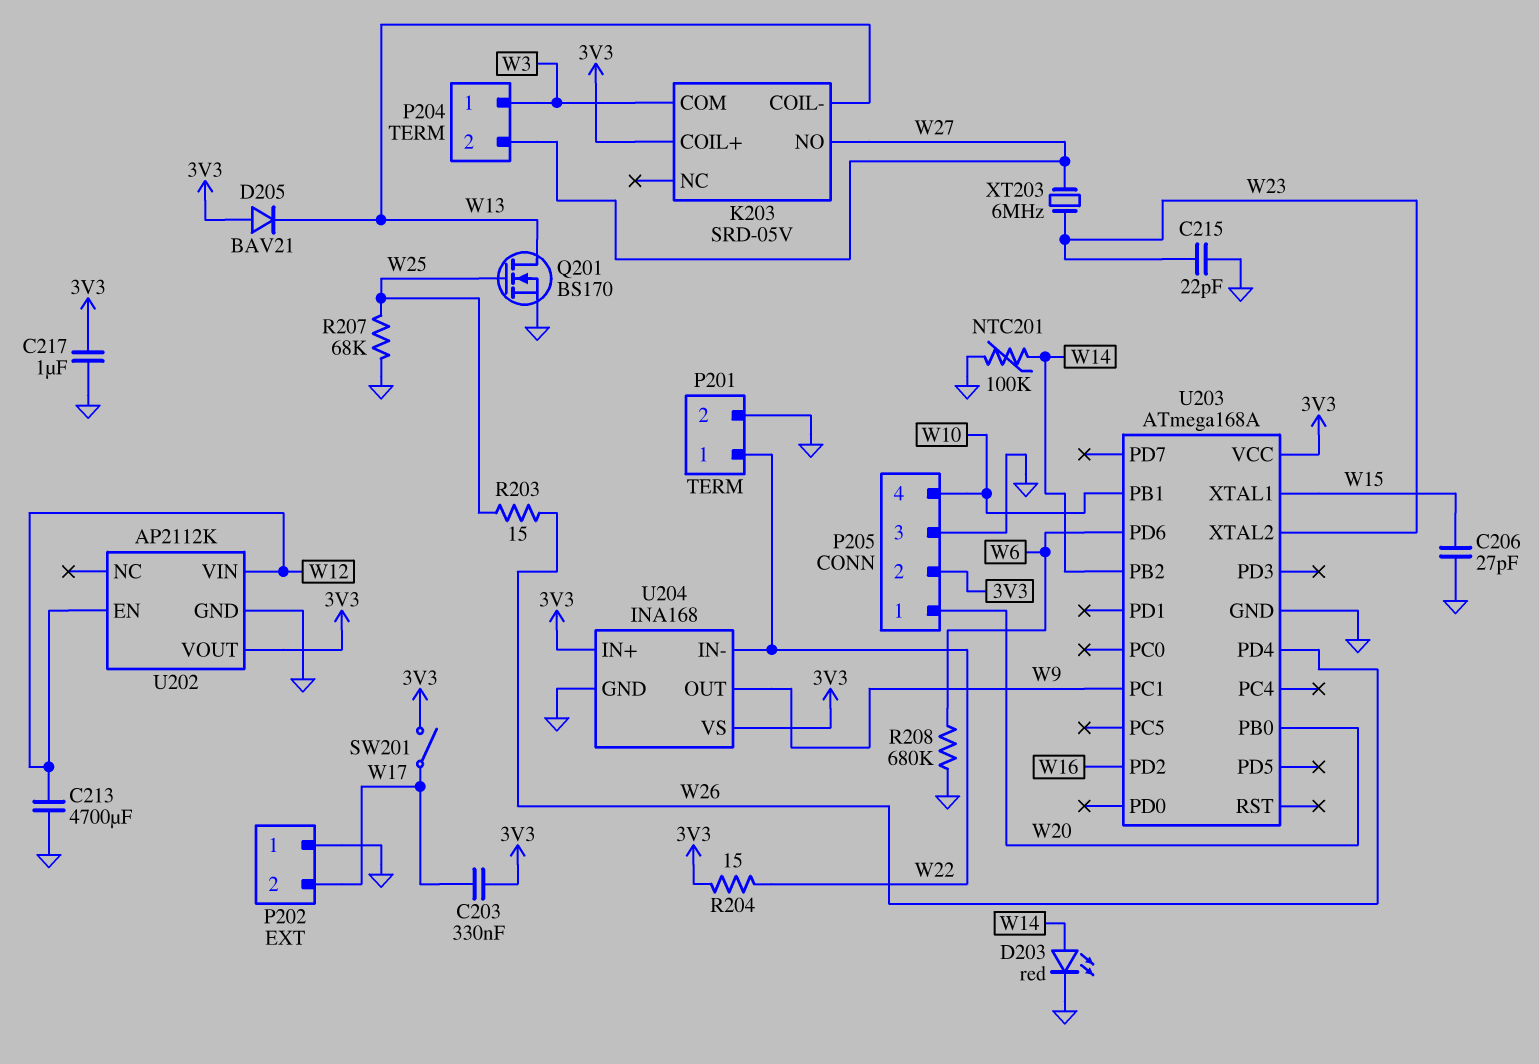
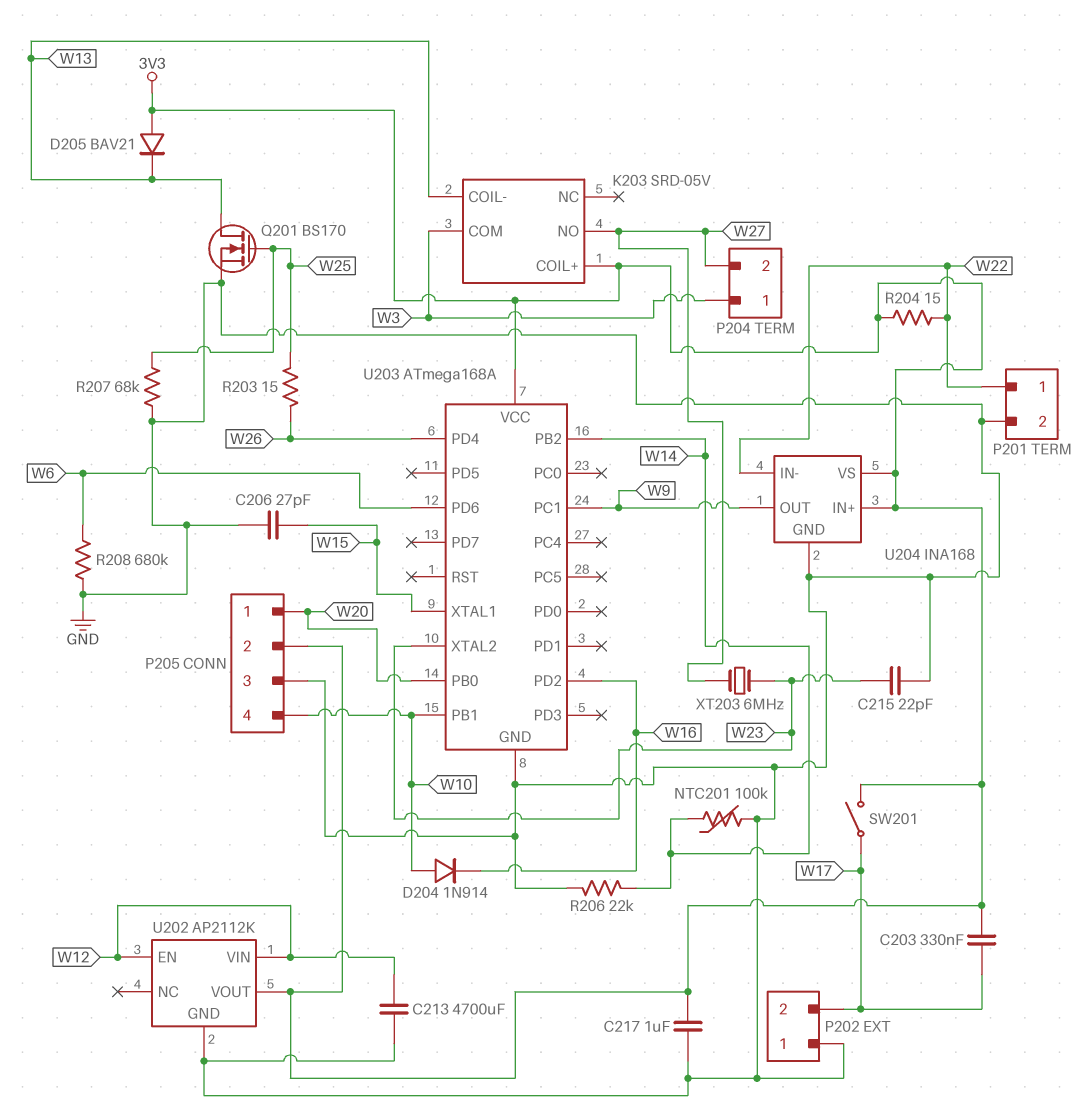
D203: LED red (A W14, K GND) -> none
D204: none -> diode 1N914 (A W10, K W16)
R206: none -> 22k (GND, W14)

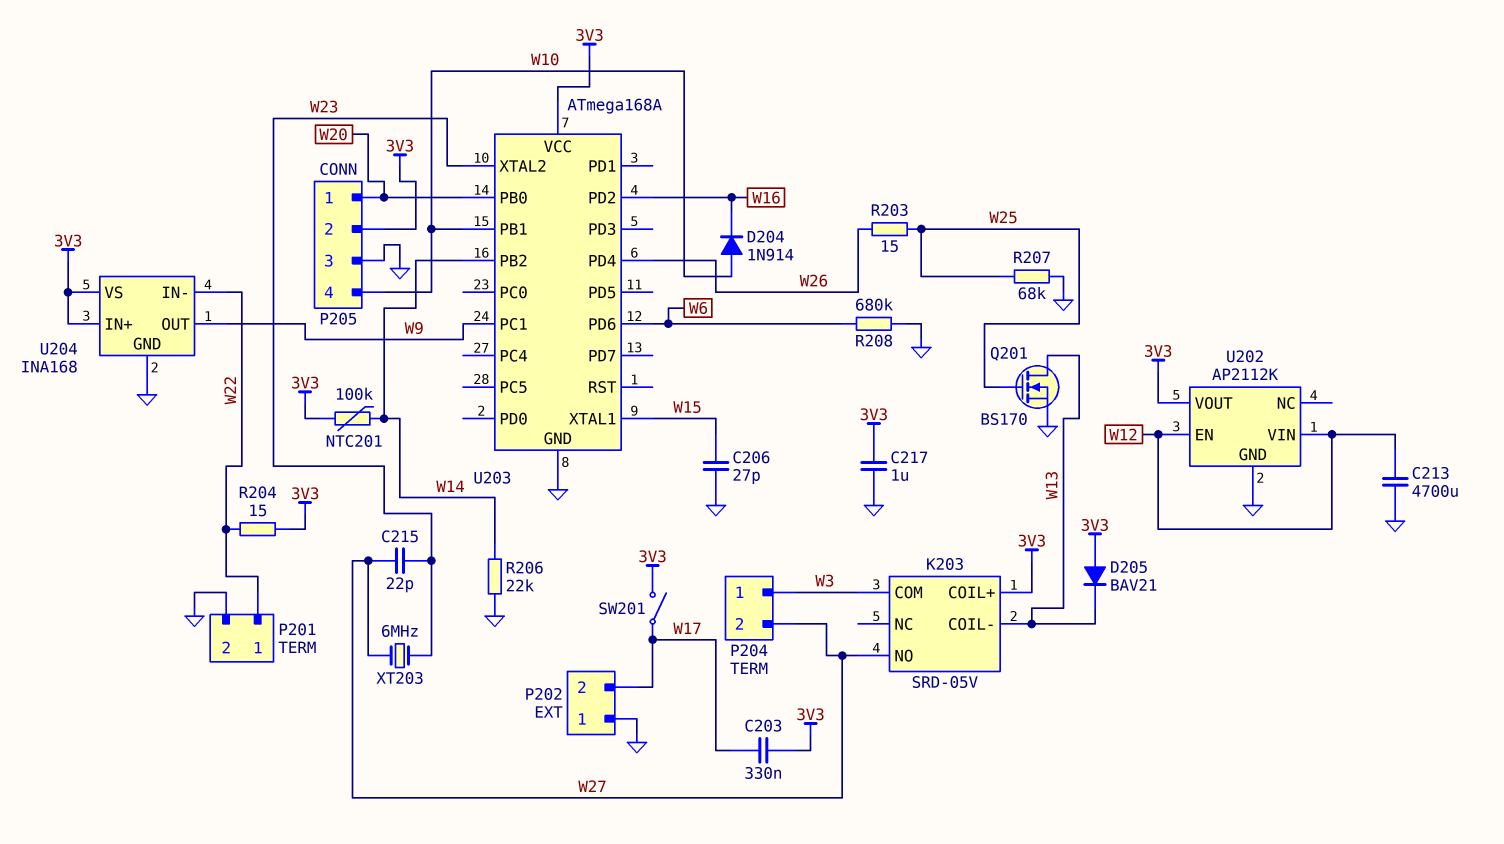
C215: 22pF (GND, W23) -> 22pF (W23, W27)
NTC201: 100k (GND, W14) -> 100k (3V3, W14)

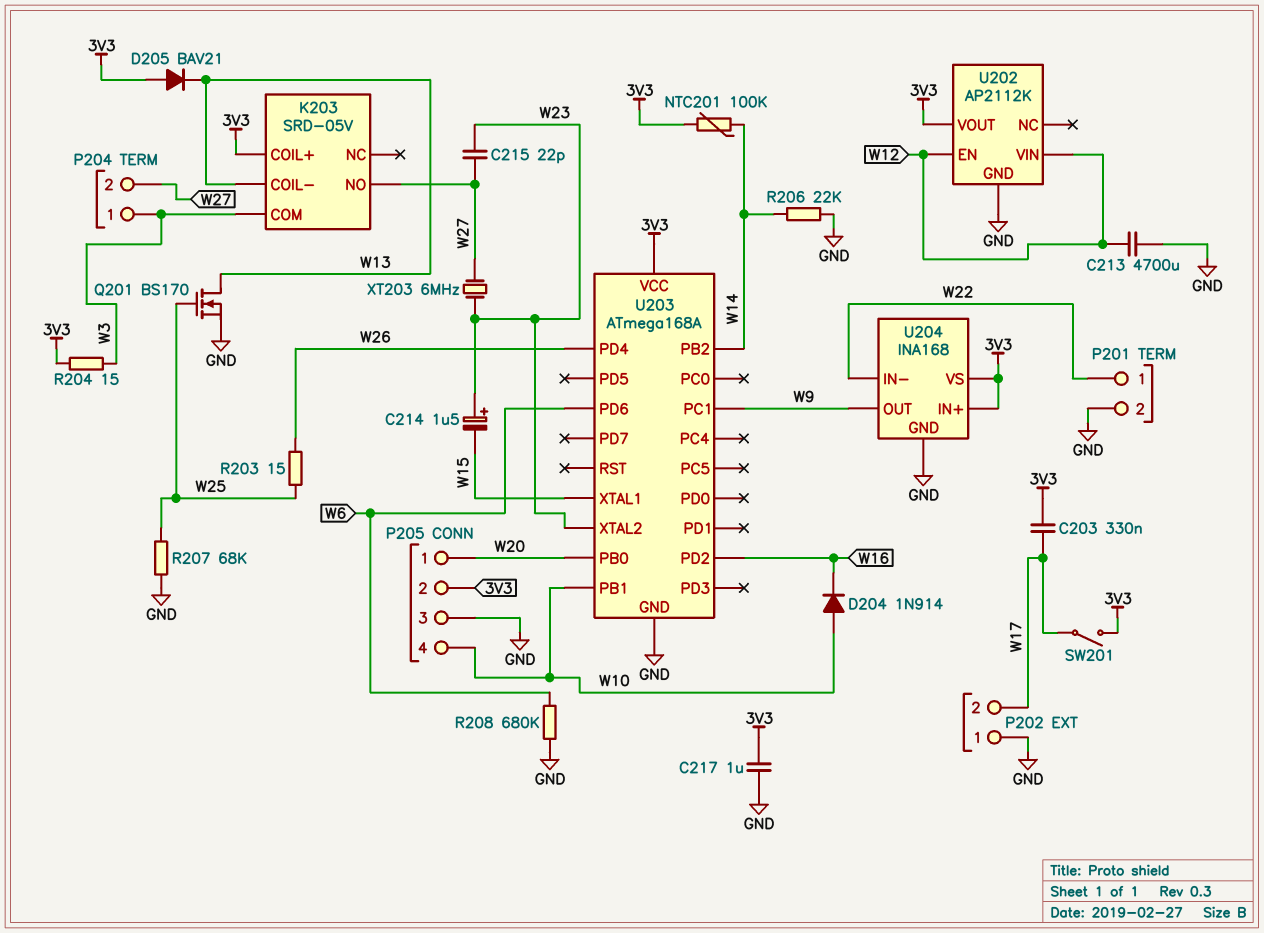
C206: 27pF (GND, W15) -> none
C214: none -> 1.5uF (plus W23, minus W15)
R204: 15 (3V3, W22) -> 15 (3V3, W3)

